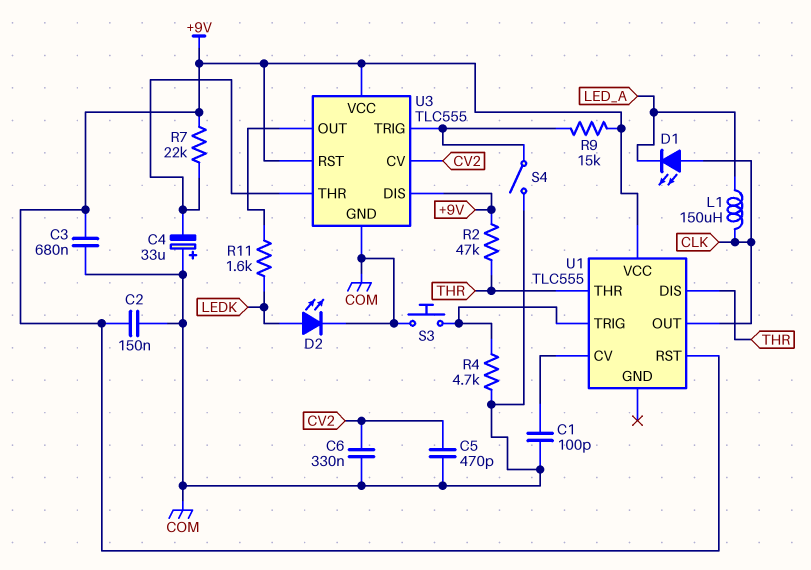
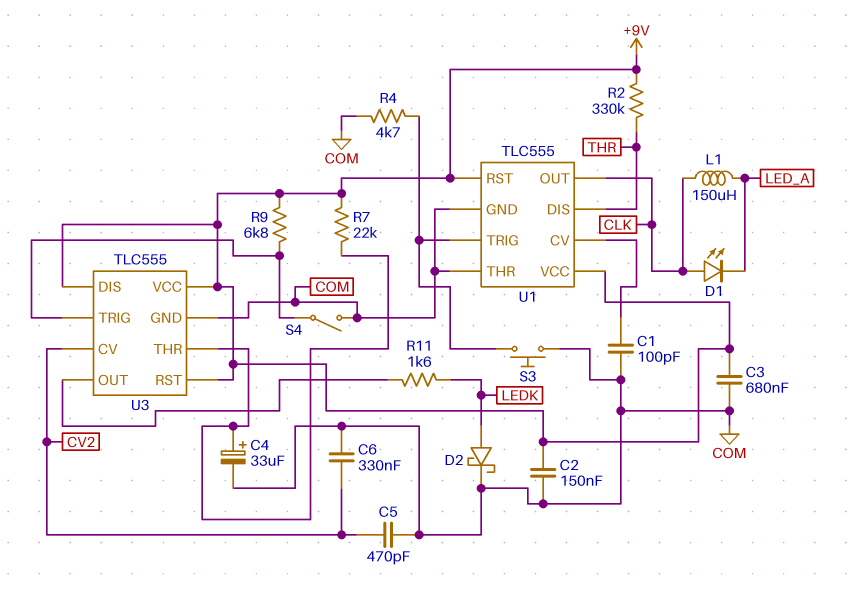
C4: 33uF (plus COM, minus U3/THR) -> 33uF (plus U3/THR, minus COM)
D2: LED (A LEDK, K COM) -> schottky (A LEDK, K COM)
R2: 47k (+9V, THR) -> 330k (+9V, THR)
R9: 15k (+9V, U3/TRIG) -> 6.8k (+9V, U3/TRIG)
U1 pin GND: none -> COM
U1 pin THR: THR -> COM

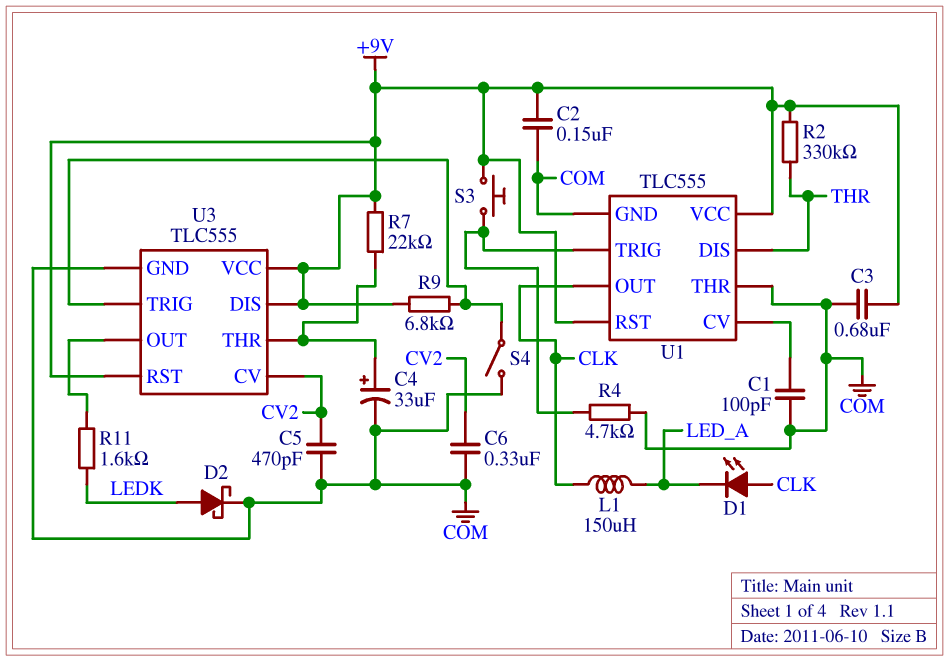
S3: button (COM, U1/TRIG) -> button (+9V, U1/TRIG)

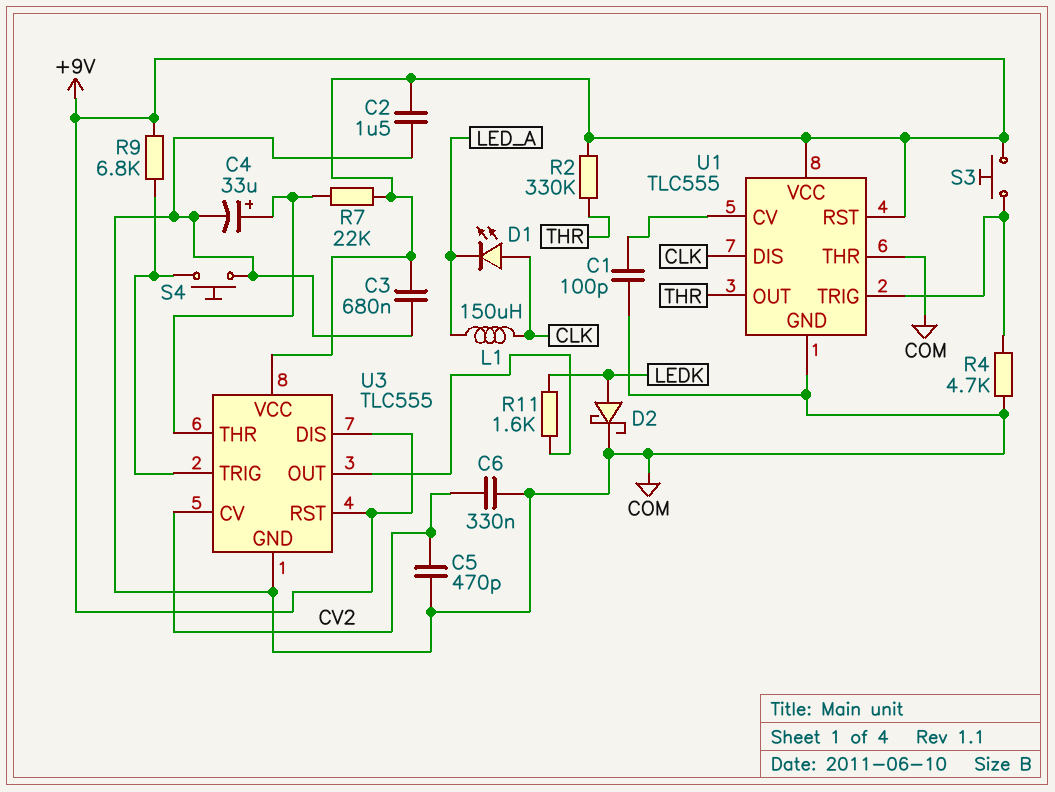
C2: 150nF (+9V, COM) -> 1.5uF (+9V, COM)
S4: switch (COM, U3/TRIG) -> button (COM, U3/TRIG)
U1 pin DIS: THR -> CLK
U1 pin OUT: CLK -> THR

